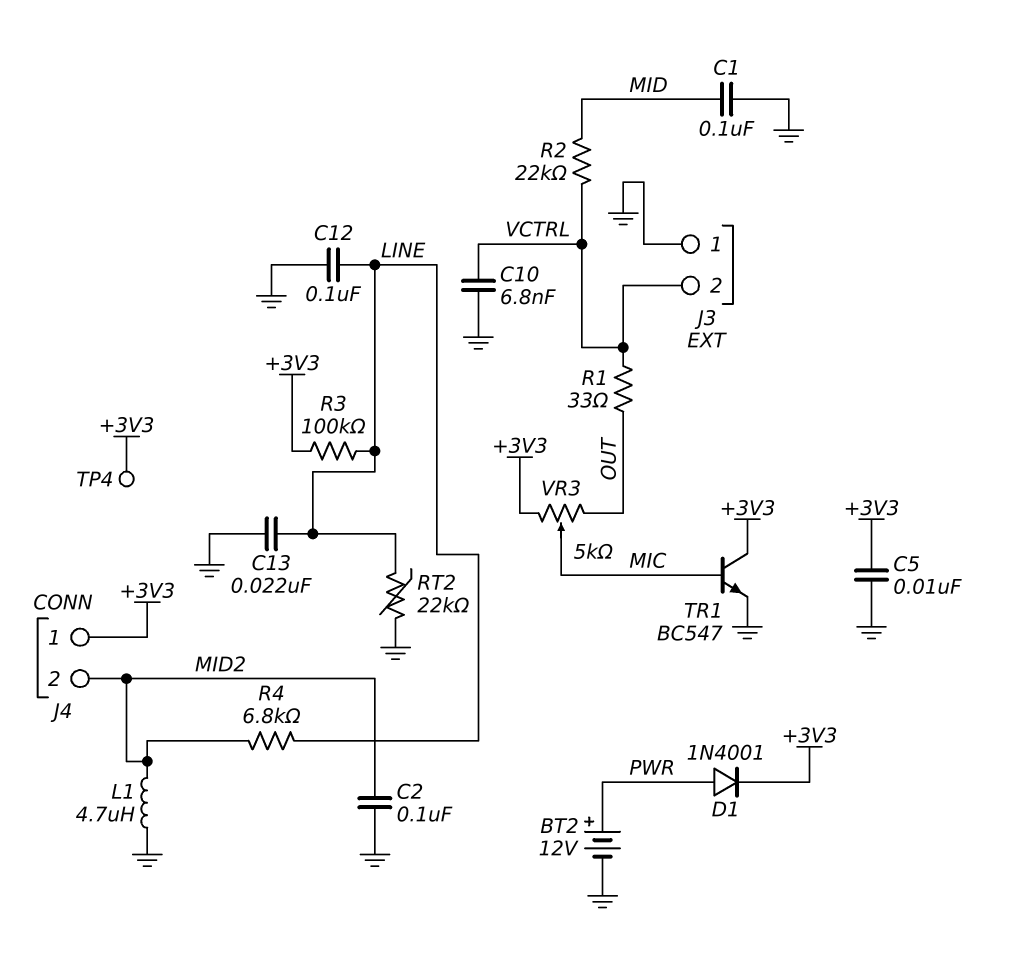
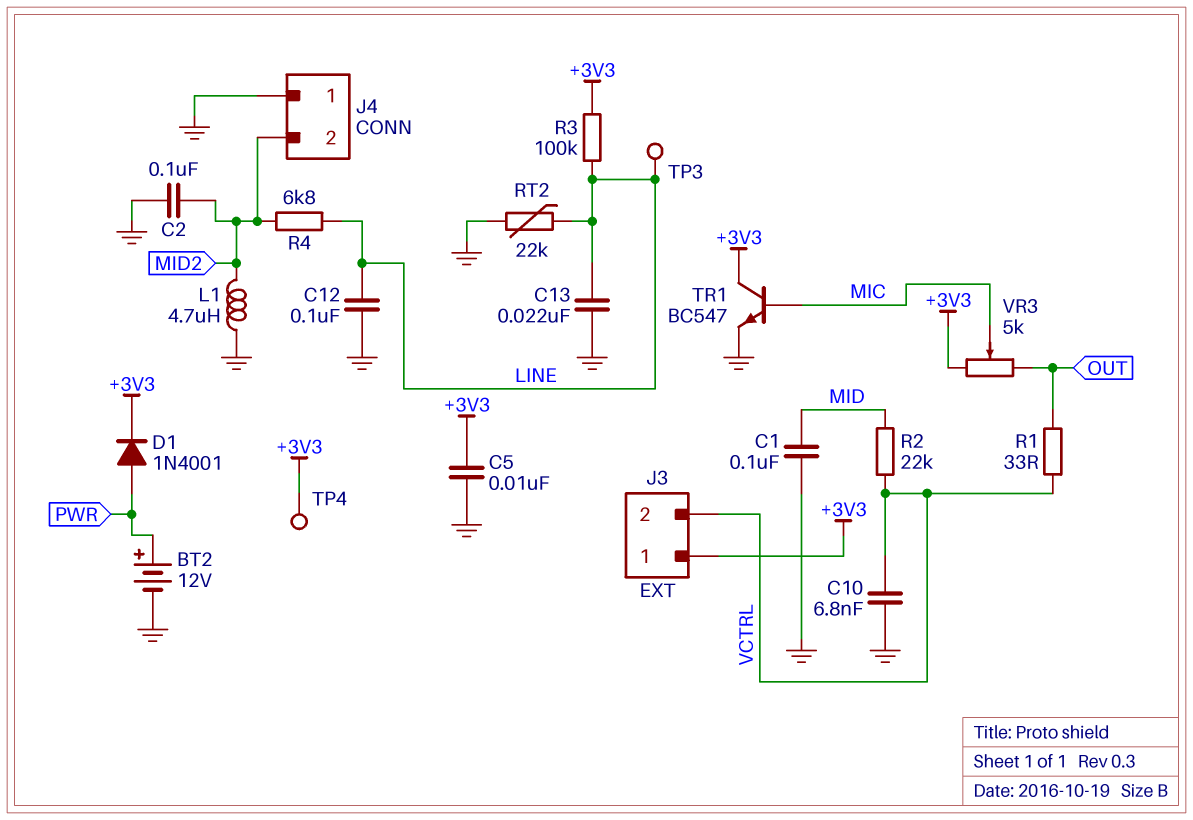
J3 pin 1: GND -> +3V3
J4 pin 1: +3V3 -> GND
TP3: none -> test point (LINE)

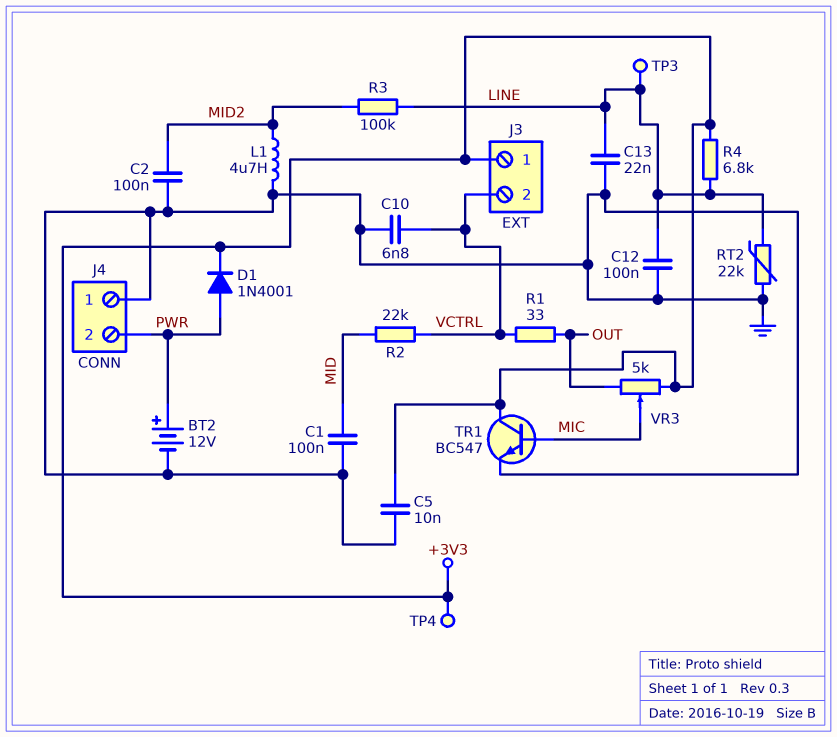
J4 pin 2: MID2 -> PWR
R3: 100k (+3V3, LINE) -> 100k (LINE, MID2)
R4: 6.8k (LINE, MID2) -> 6.8k (+3V3, LINE)

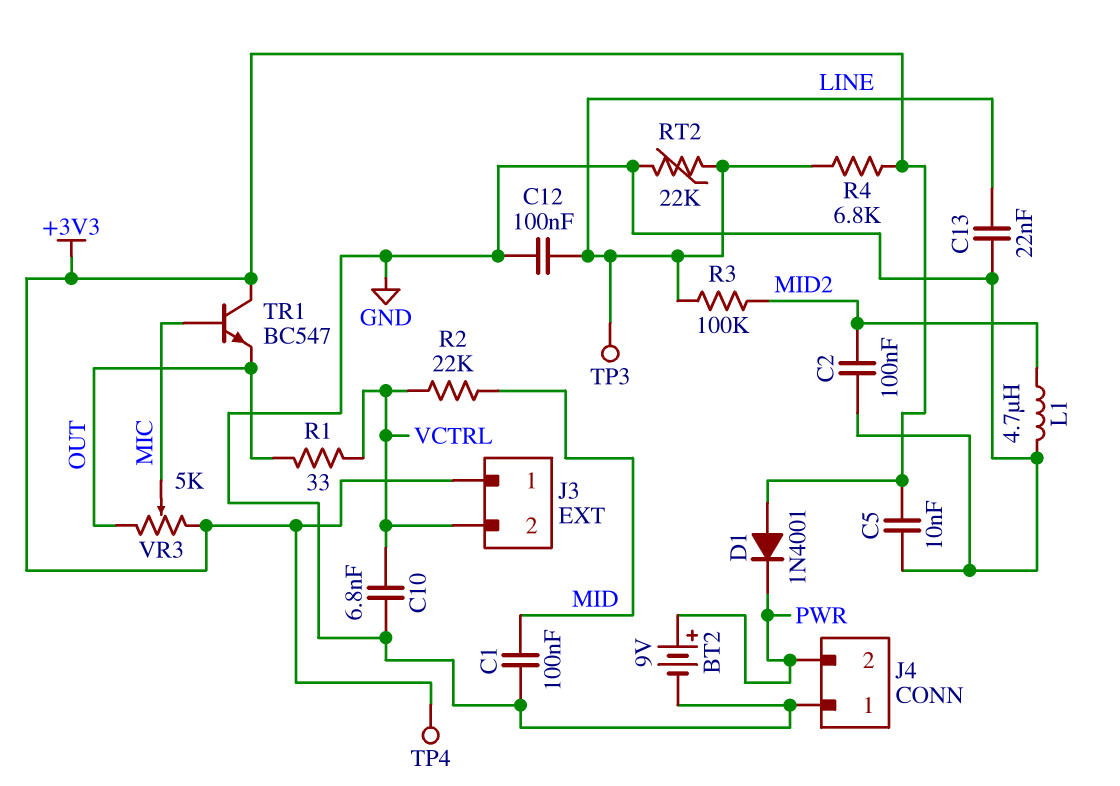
BT2: 12V (plus PWR, minus GND) -> 9V (plus PWR, minus GND)
D1: diode 1N4001 (A PWR, K +3V3) -> diode 1N4001 (A +3V3, K PWR)
TR1: NPN BC547 (B MIC, C +3V3, E GND) -> NPN BC547 (B MIC, C +3V3, E OUT)

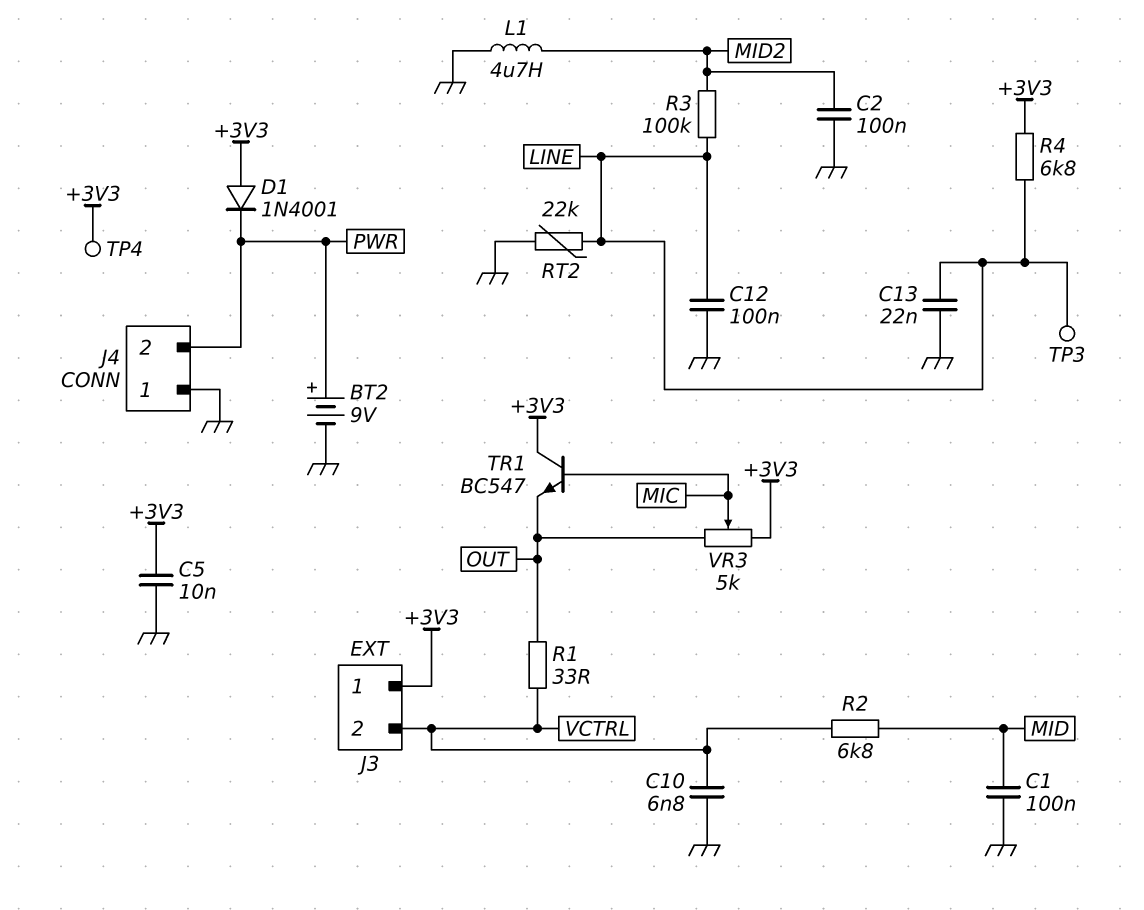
R2: 22k (MID, VCTRL) -> 6.8k (MID, VCTRL)

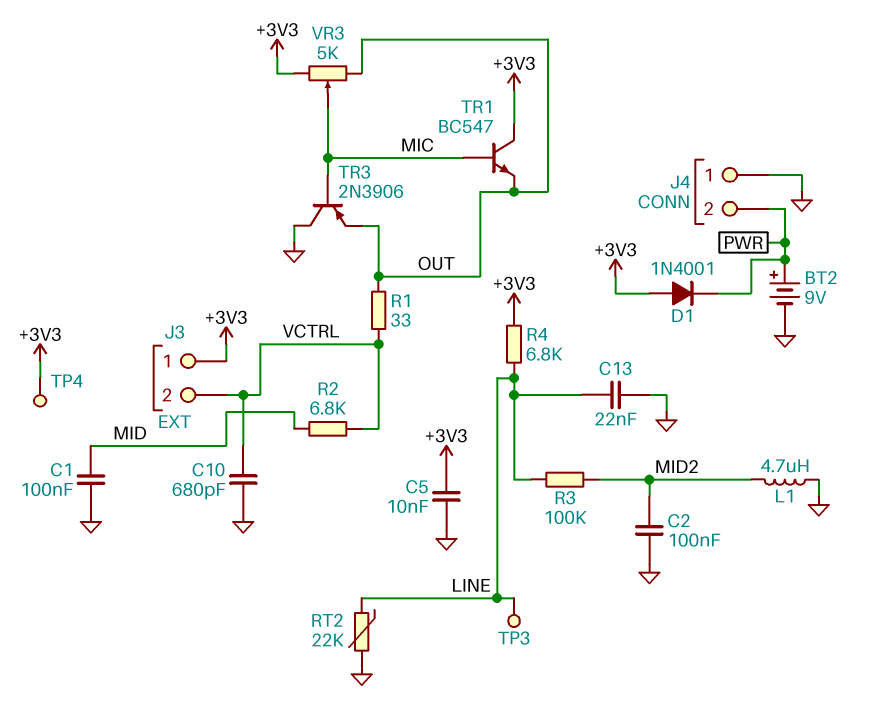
C10: 6.8nF (GND, VCTRL) -> 680pF (GND, VCTRL)
C12: 100nF (GND, LINE) -> none
TR3: none -> PNP 2N3906 (B MIC, C GND, E OUT)

